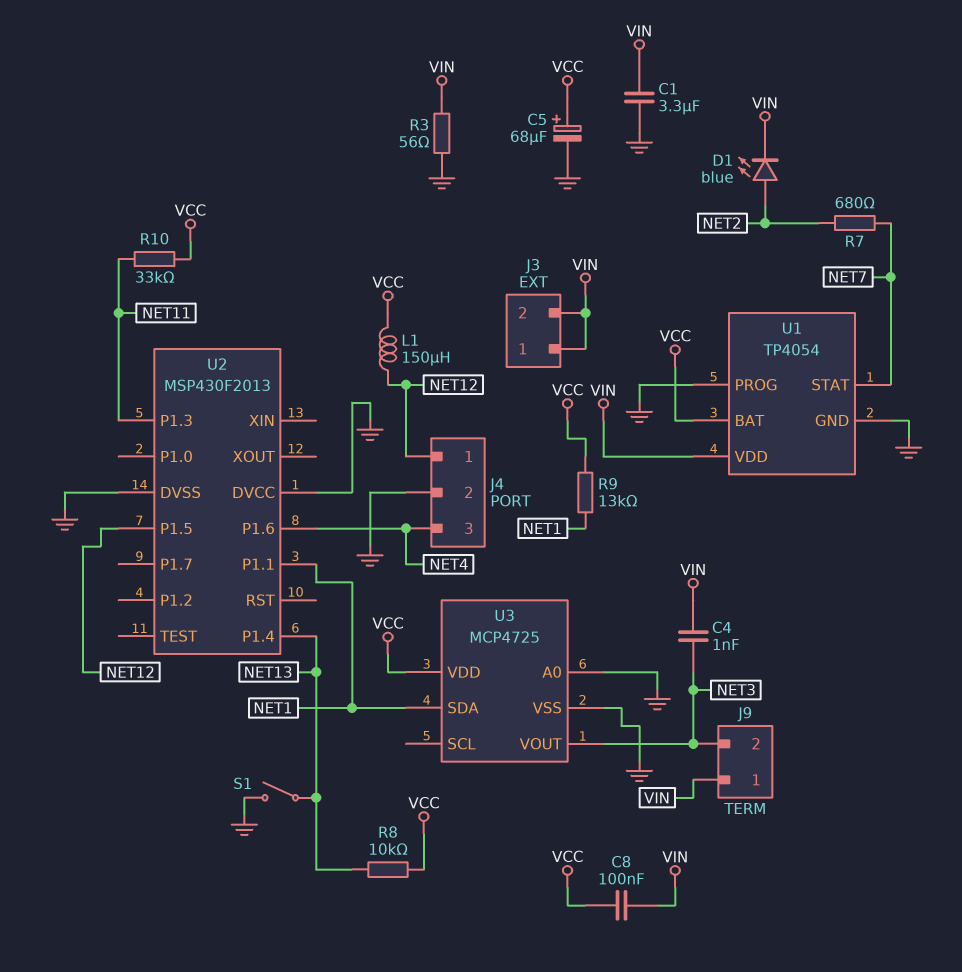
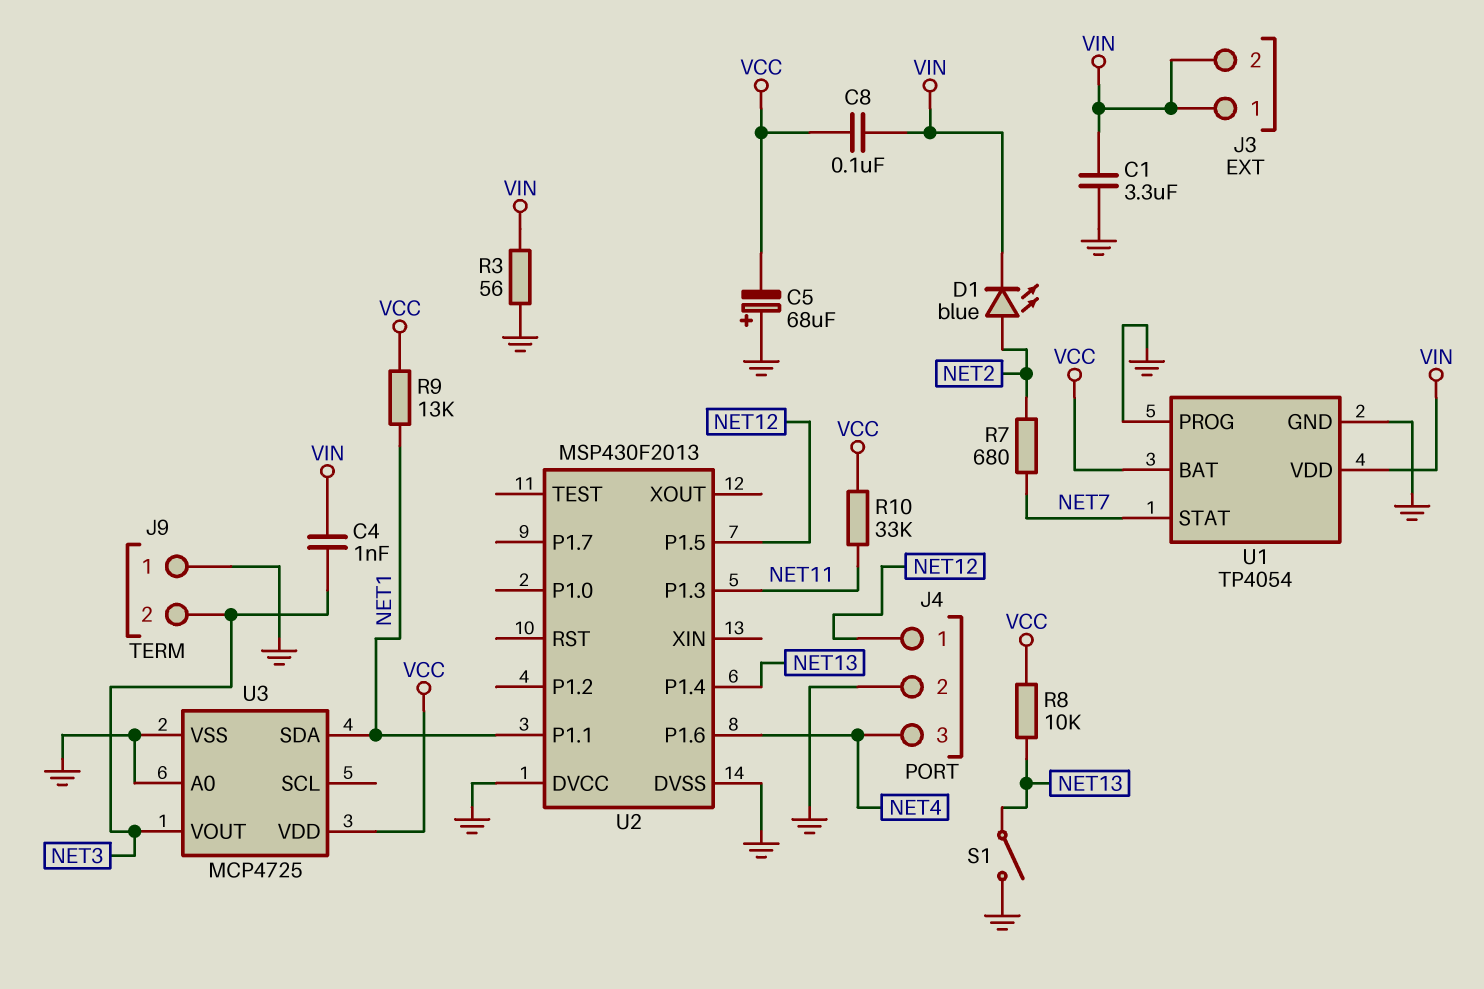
C5: 68uF (plus VCC, minus GND) -> 68uF (plus GND, minus VCC)
J9 pin 1: VIN -> GND
L1: 150uH (NET12, VCC) -> none

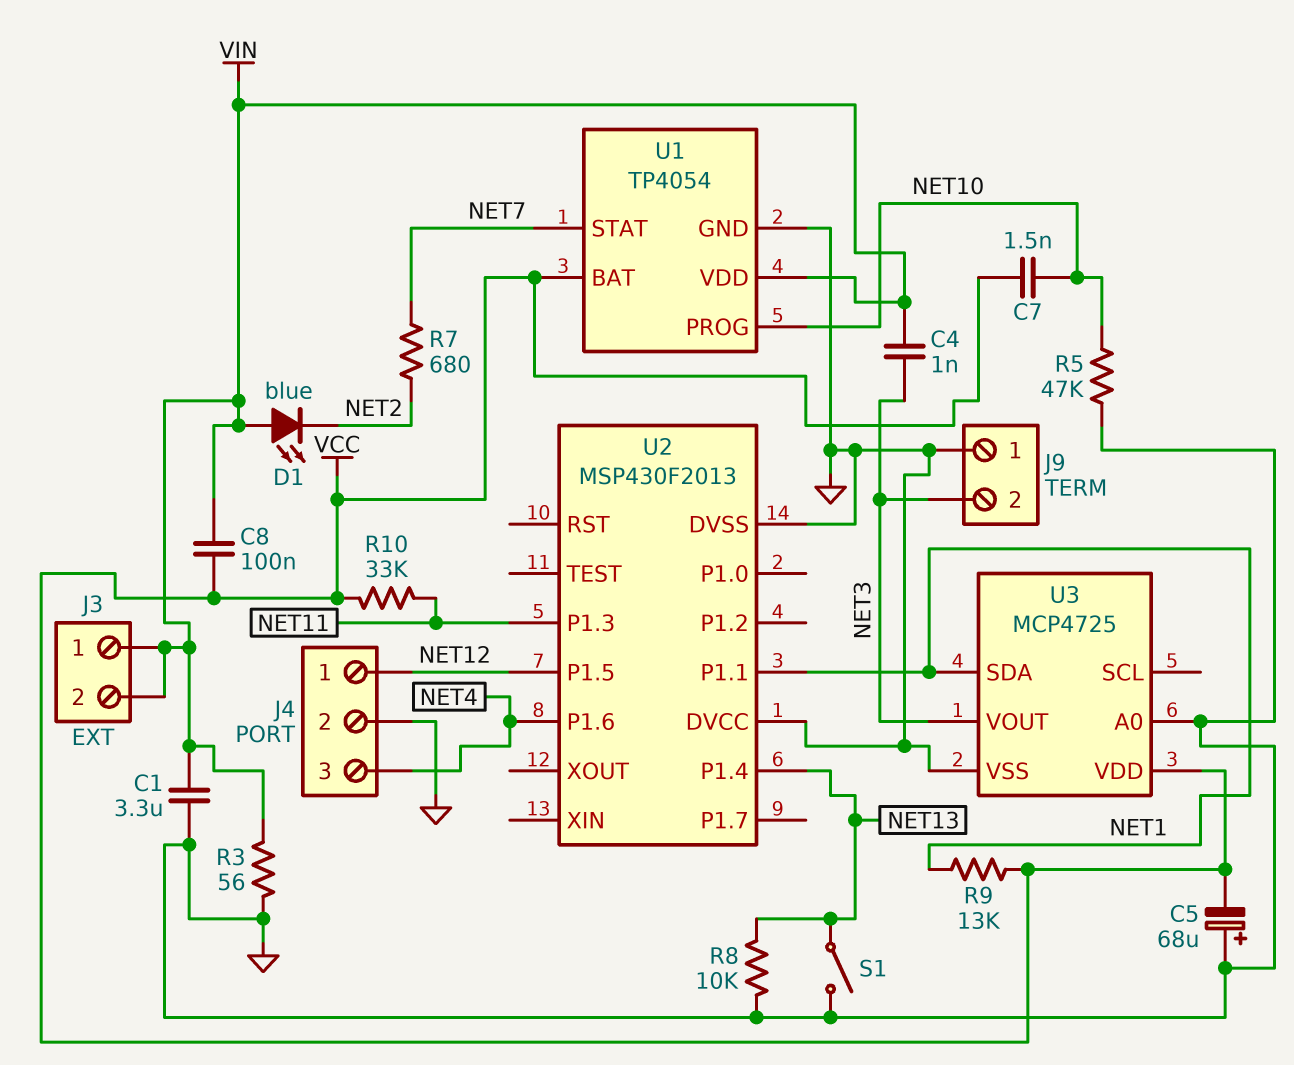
C7: none -> 1.5nF (NET10, VCC)
D1: LED blue (A NET2, K VIN) -> LED blue (A VIN, K NET2)
R5: none -> 47k (GND, NET10)
R8: 10k (NET13, VCC) -> 10k (GND, NET13)
U1 pin PROG: GND -> NET10

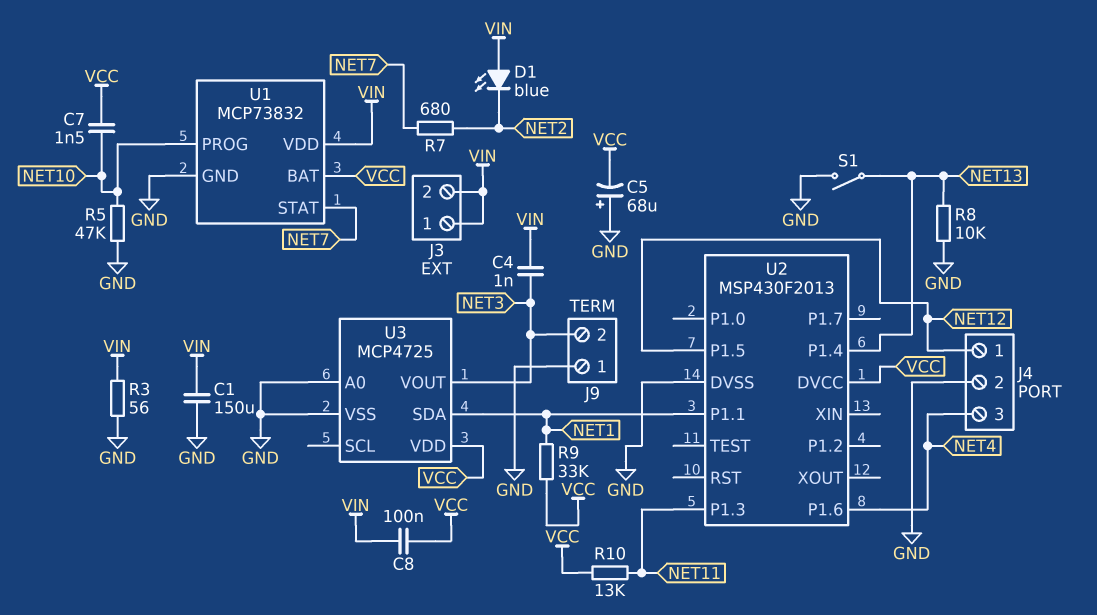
C1: 3.3uF (GND, VIN) -> 150uF (GND, VIN)
R9: 13k (NET1, VCC) -> 33k (NET1, VCC)
R10: 33k (NET11, VCC) -> 13k (NET11, VCC)
U1: TP4054 -> MCP73832
U2 pin DVCC: GND -> VCC

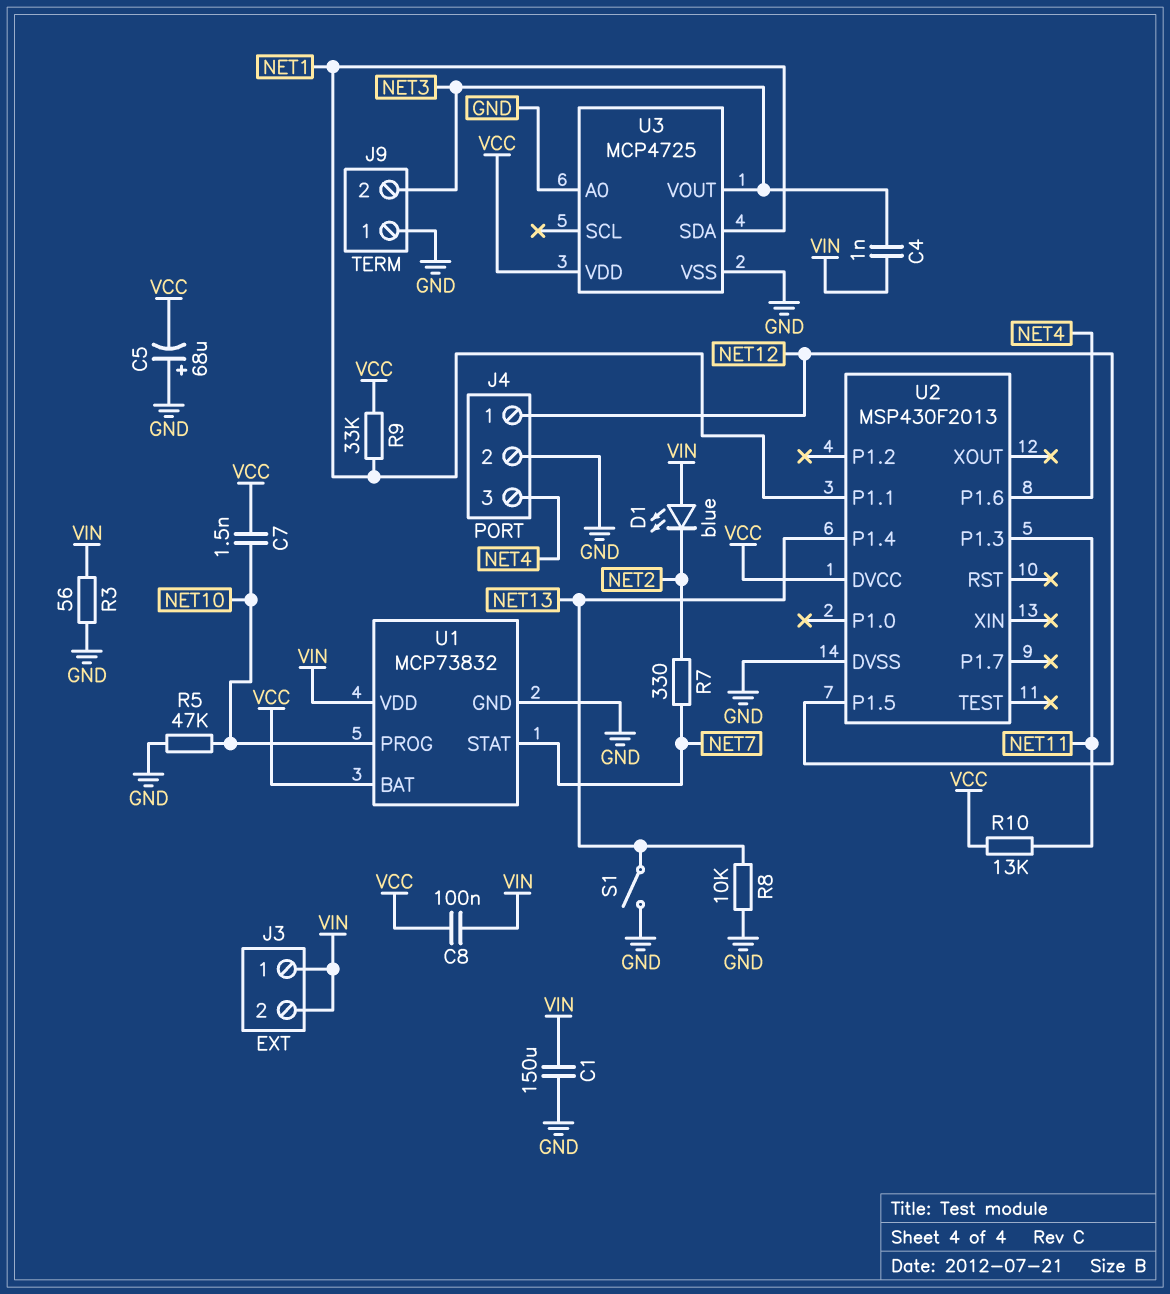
R7: 680 (NET2, NET7) -> 330 (NET2, NET7)

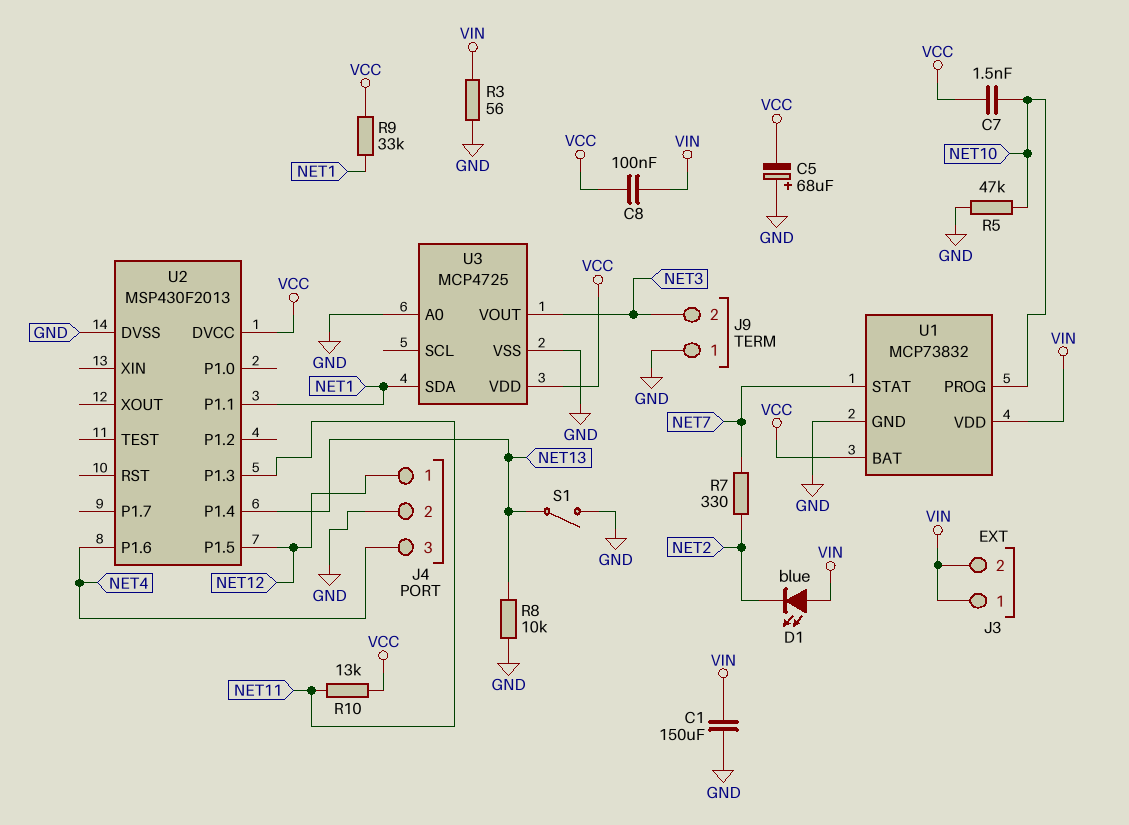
C4: 1nF (NET3, VIN) -> none

